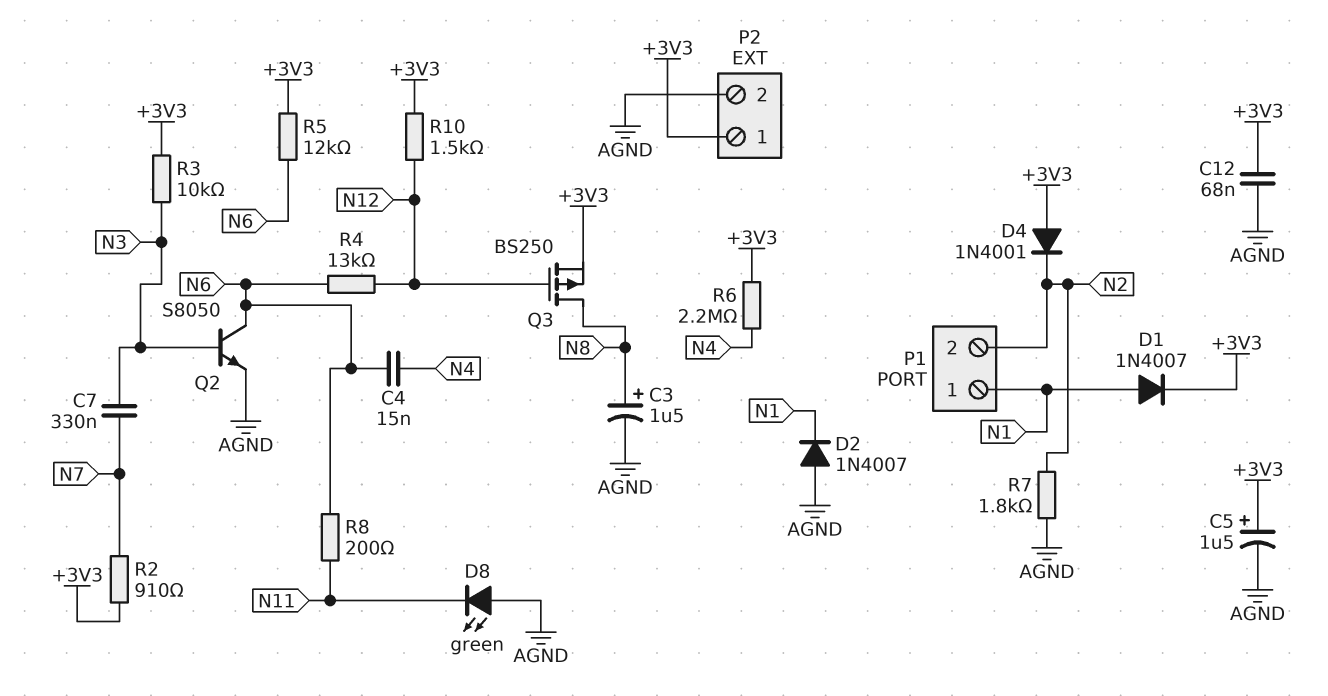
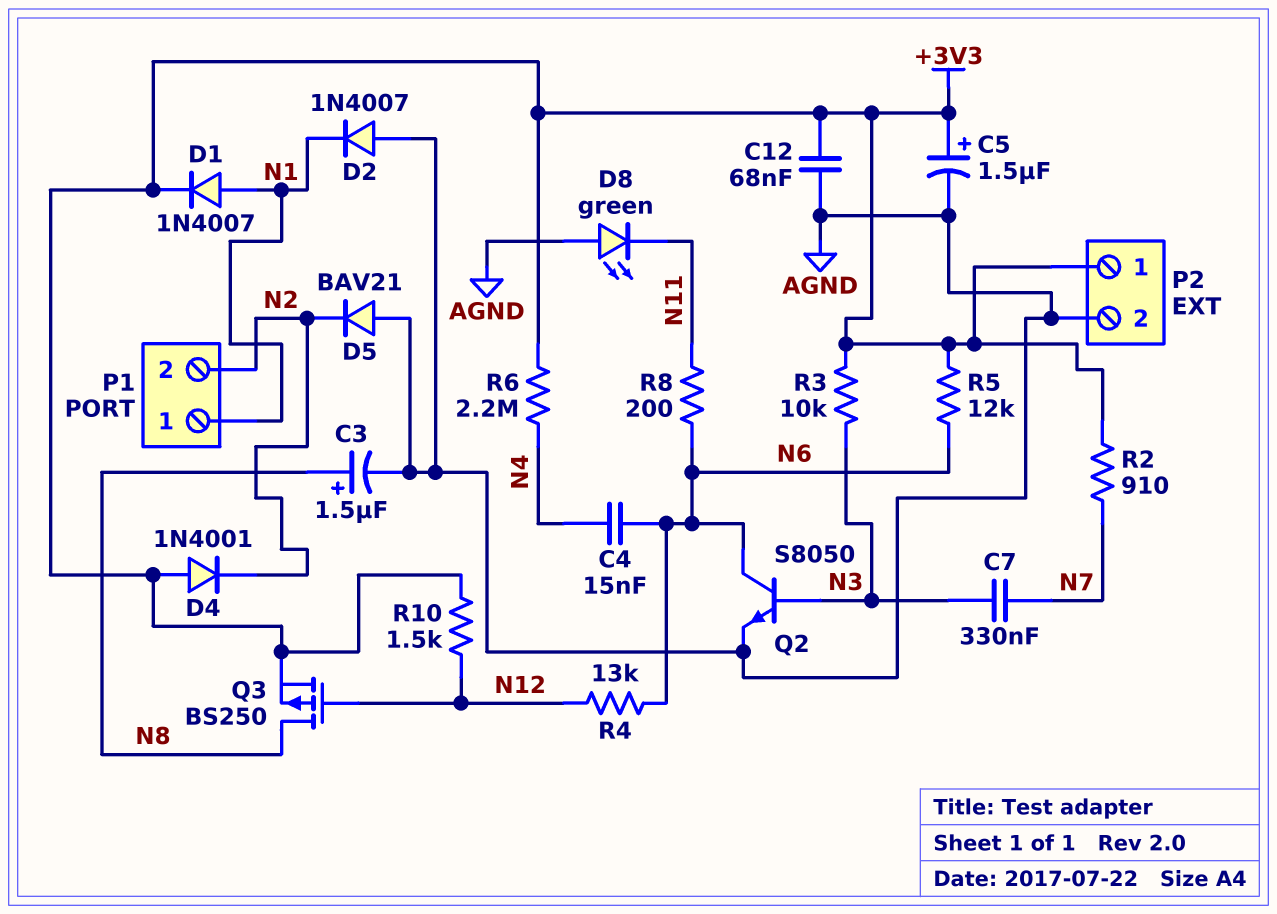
D5: none -> diode BAV21 (A AGND, K N2)
R7: 1.8k (AGND, N2) -> none

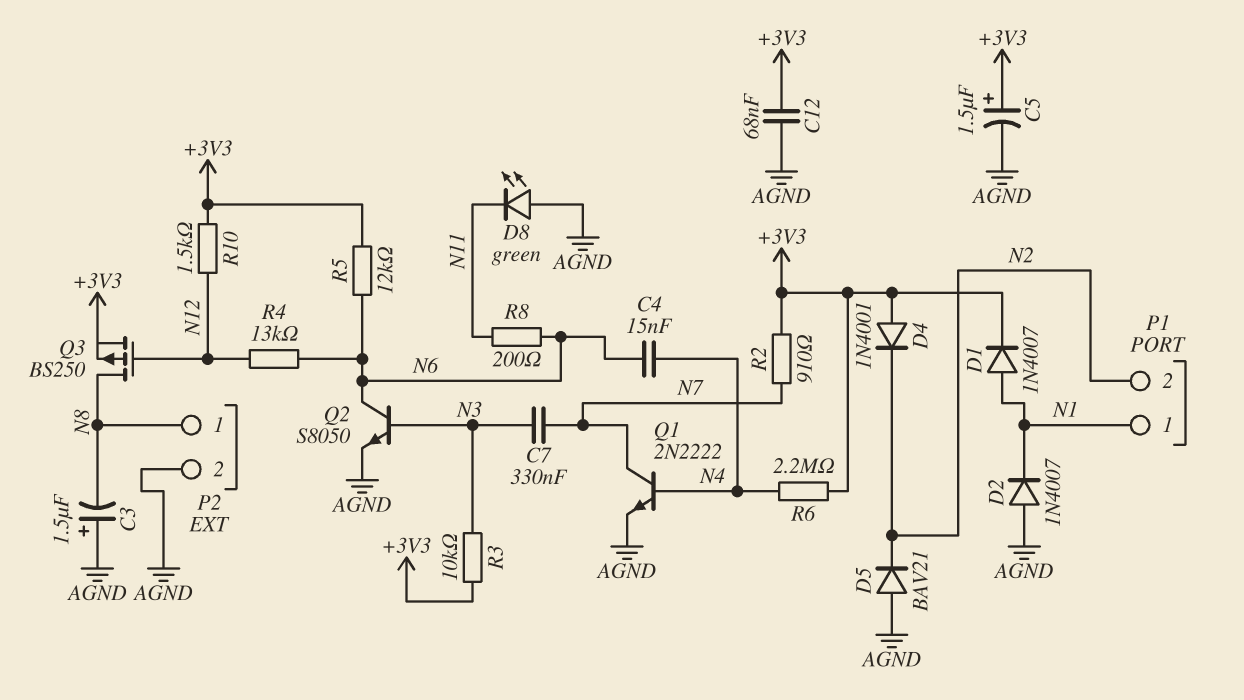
C3: 1.5uF (plus N8, minus AGND) -> 1.5uF (plus AGND, minus N8)
P2 pin 1: +3V3 -> N8
Q1: none -> NPN 2N2222 (B N4, C N7, E AGND)

